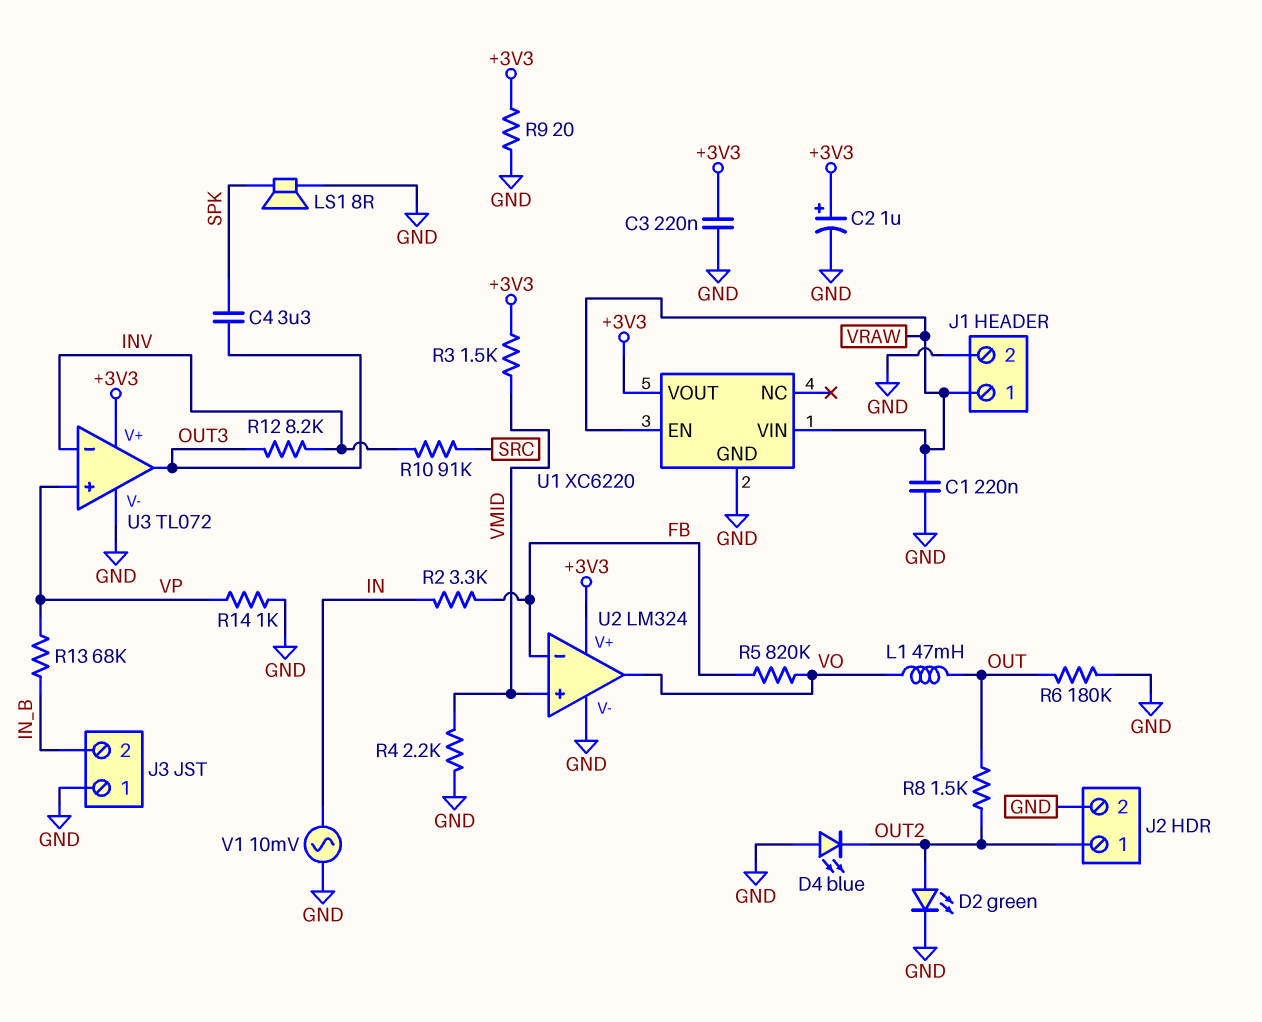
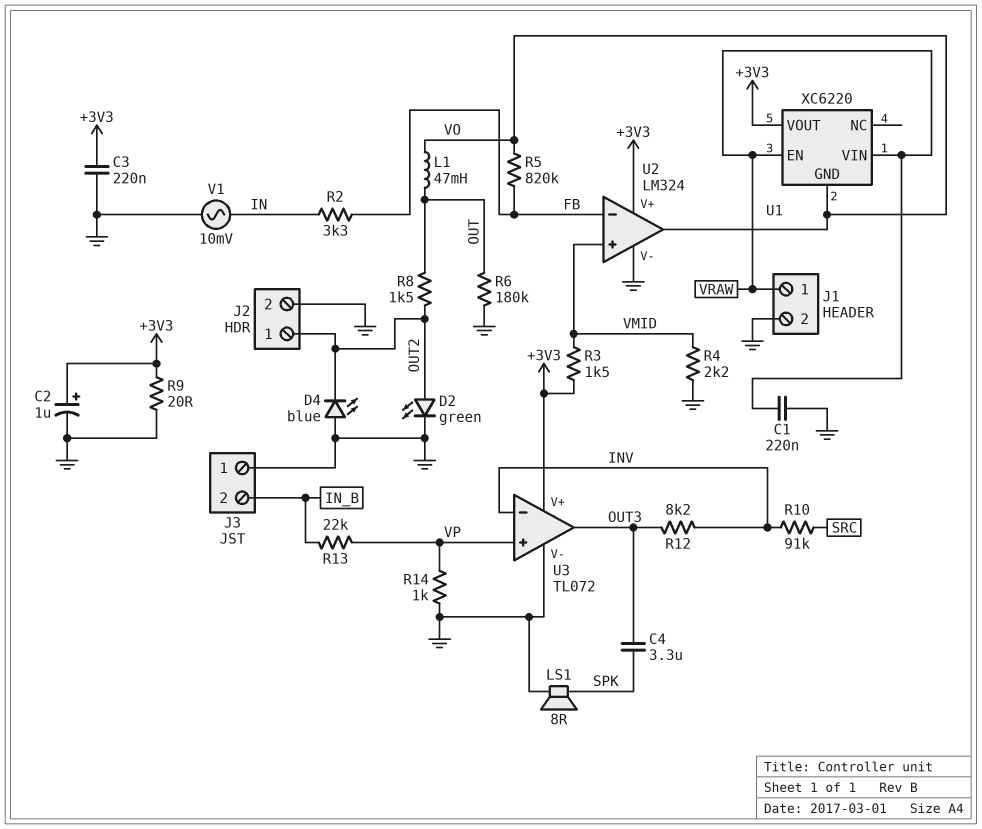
R13: 68k (IN_B, VP) -> 22k (IN_B, VP)
U1 pin GND: GND -> VO

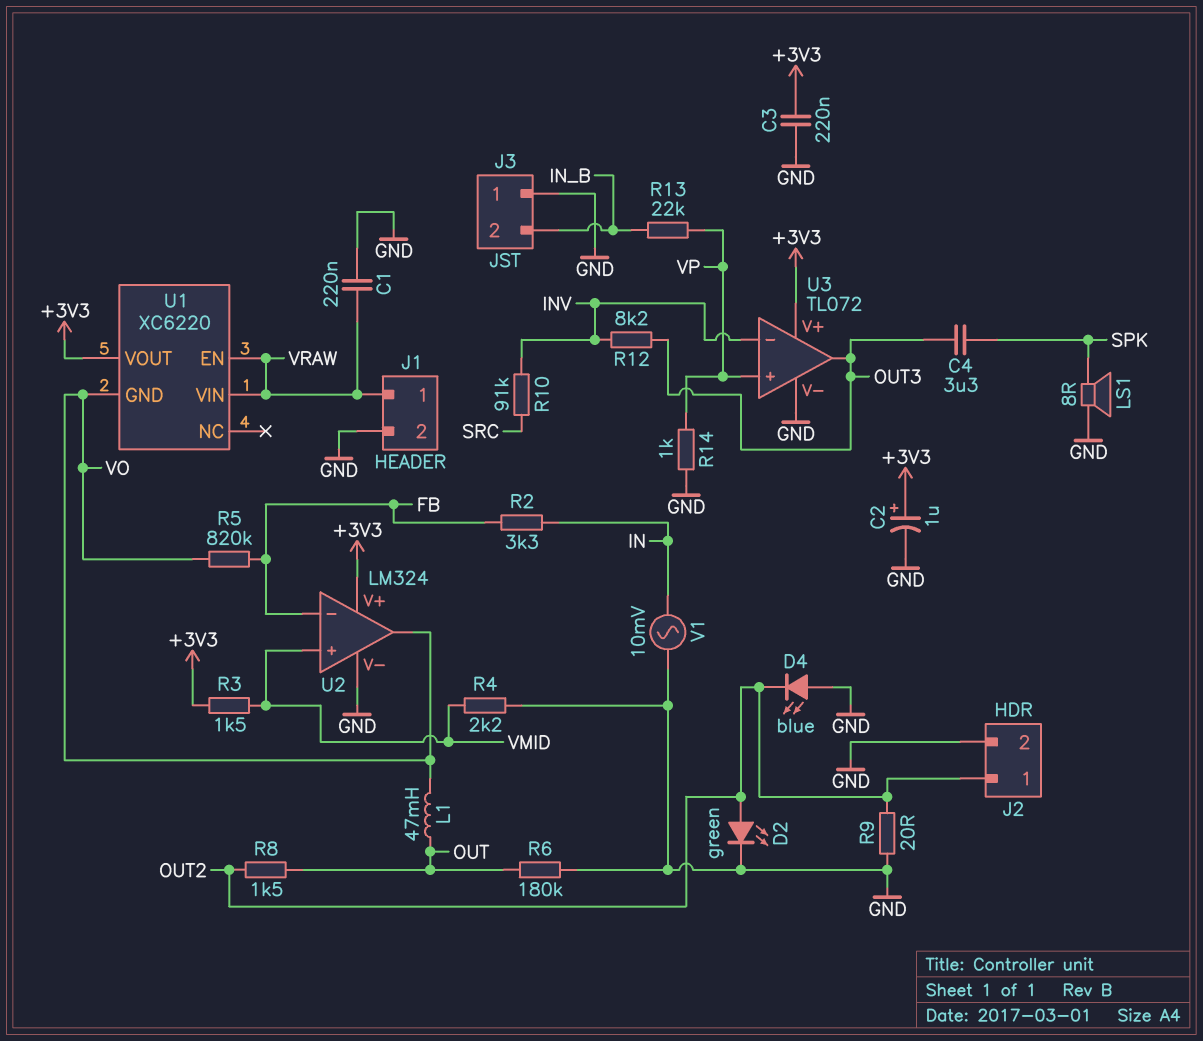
R9: 20 (+3V3, GND) -> 20 (GND, OUT2)

